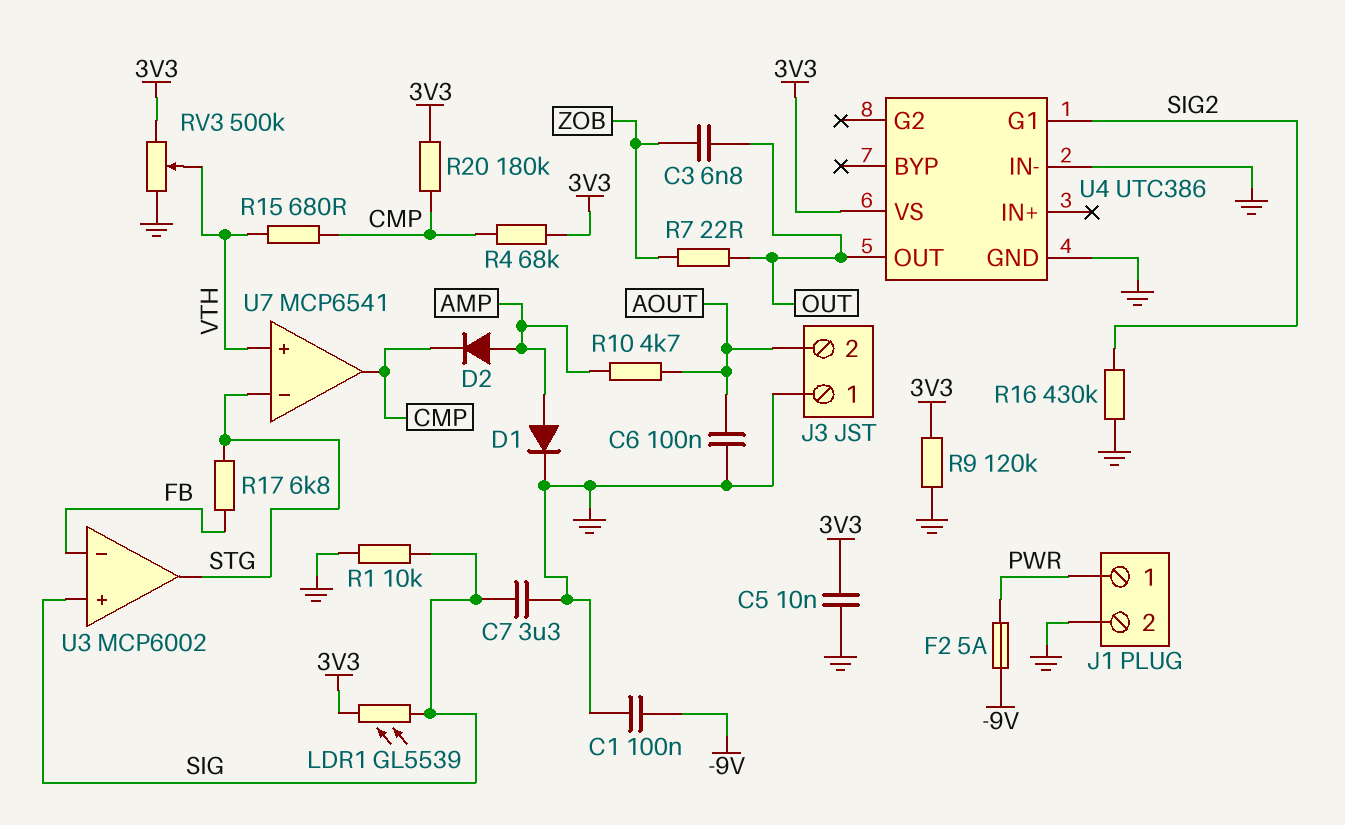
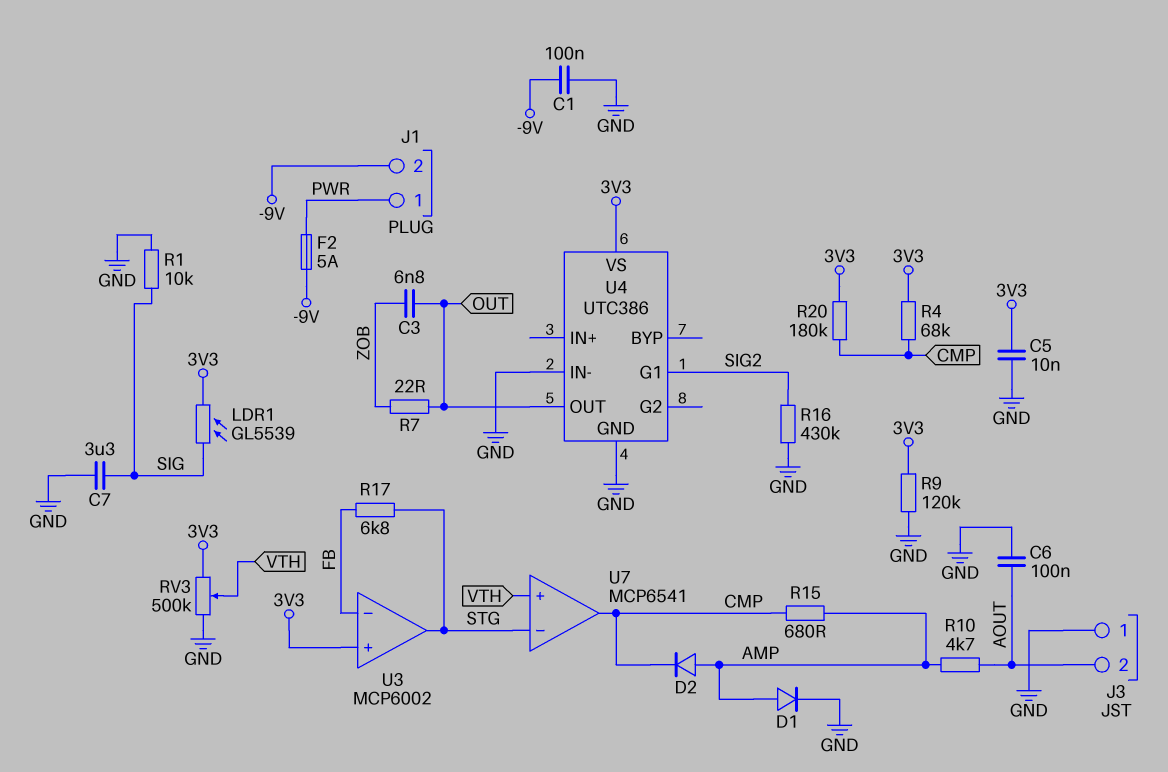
J1 pin 2: GND -> -9V
R15: 680 (CMP, VTH) -> 680 (AMP, CMP)
U3 pin in+: SIG -> 3V3

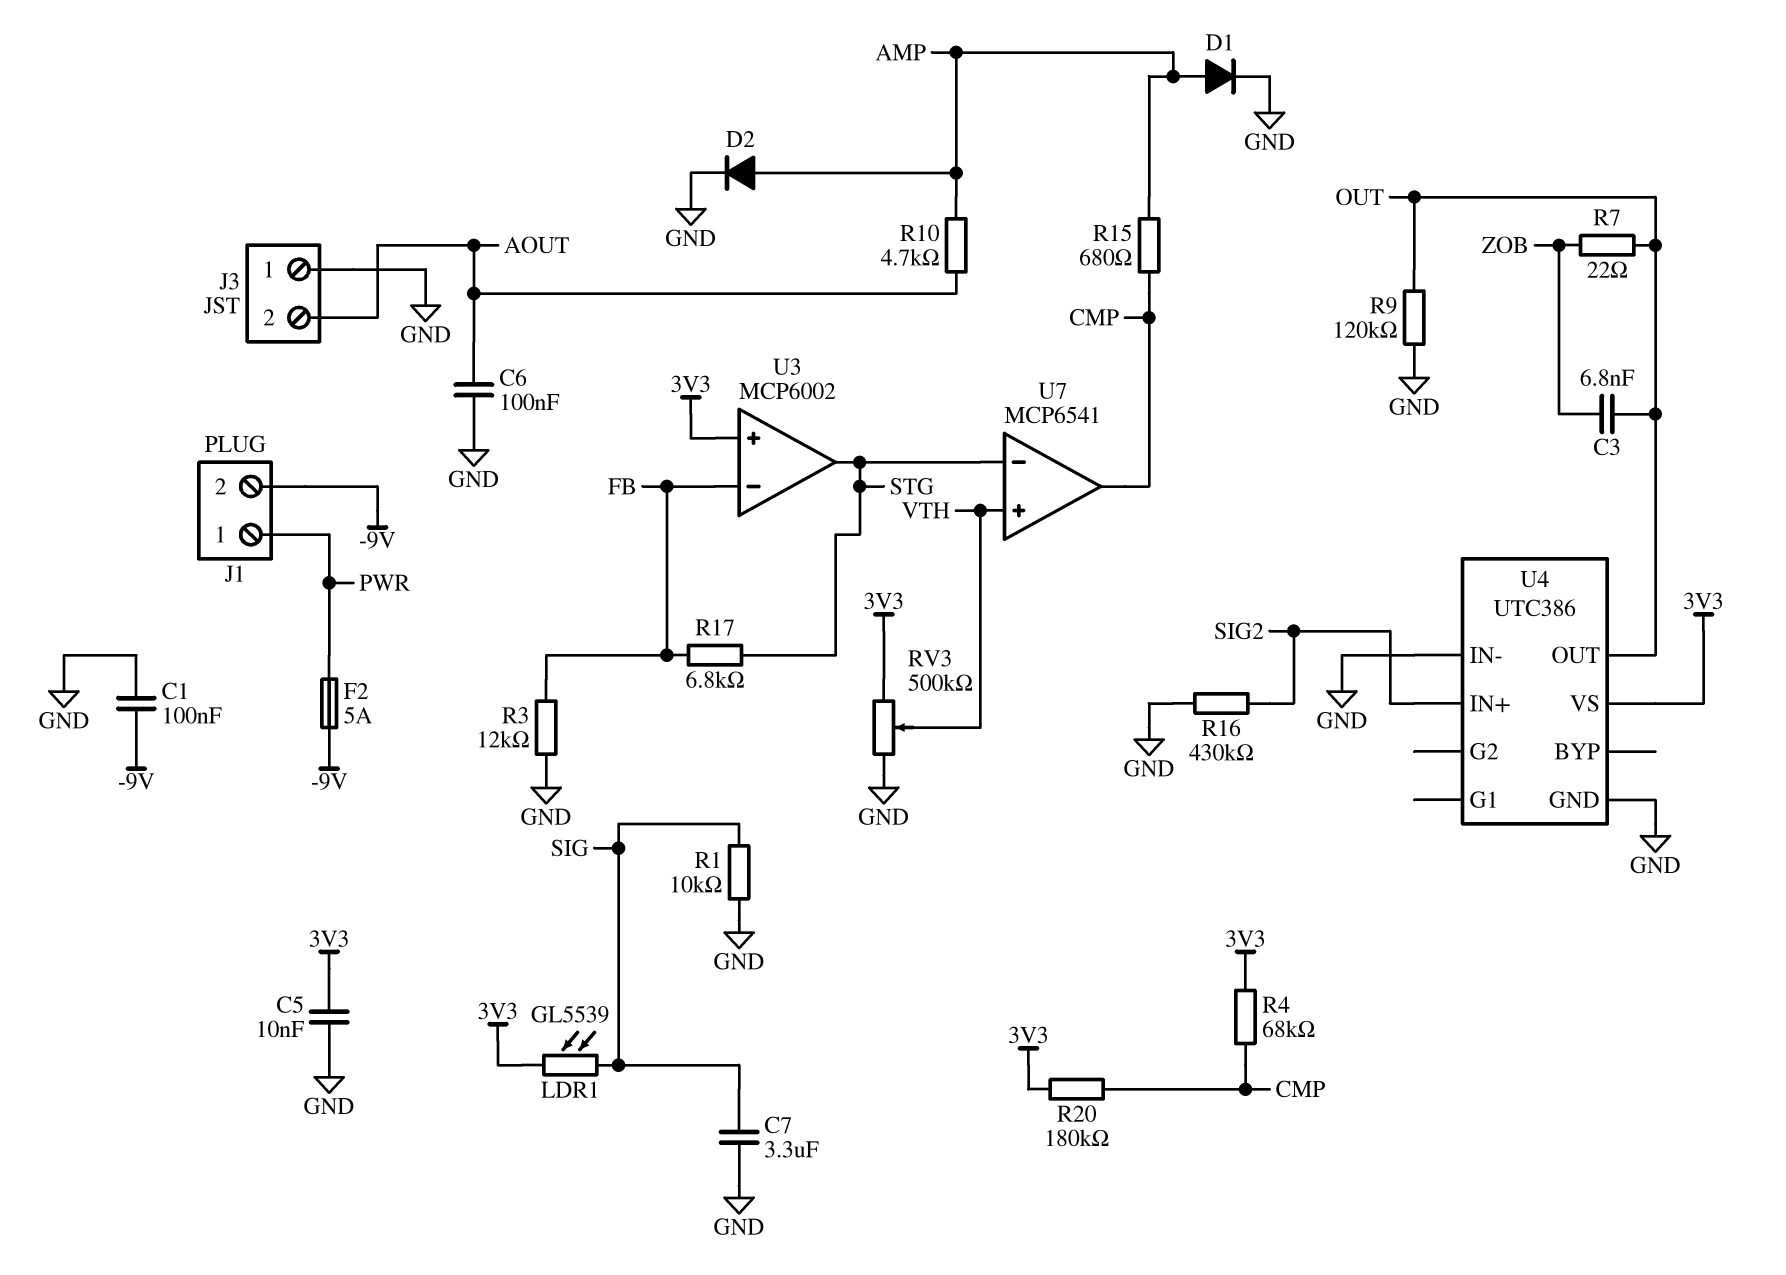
D2: diode (A AMP, K CMP) -> diode (A AMP, K GND)
R3: none -> 12k (FB, GND)
R9: 120k (3V3, GND) -> 120k (GND, OUT)
U4 pin G1: SIG2 -> none
U4 pin IN+: none -> SIG2

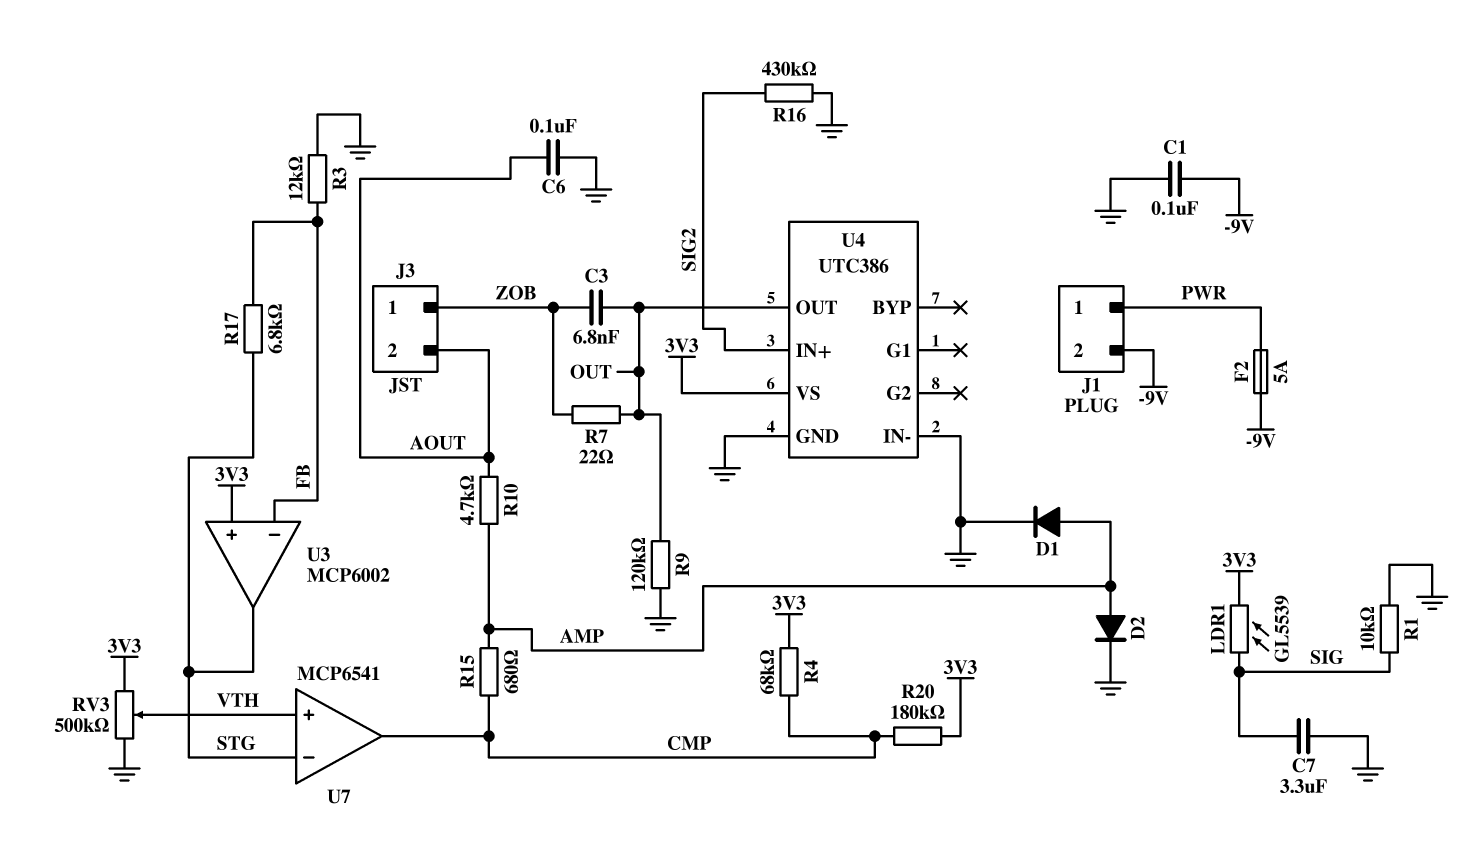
C5: 10nF (3V3, GND) -> none
J3 pin 1: GND -> ZOB

